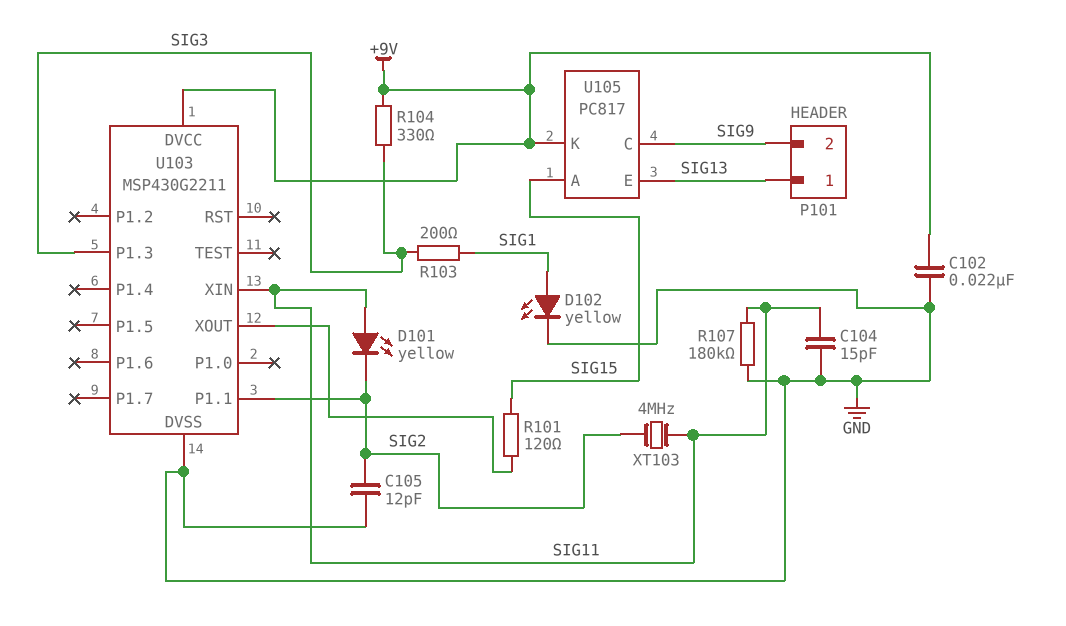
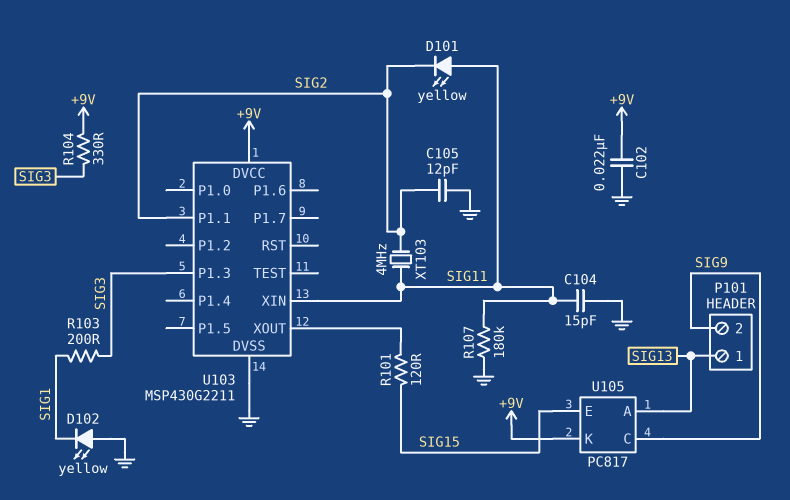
D102: LED yellow (A SIG1, K GND) -> LED yellow (A GND, K SIG1)
U105 pin A: SIG15 -> SIG13
U105 pin E: SIG13 -> SIG15

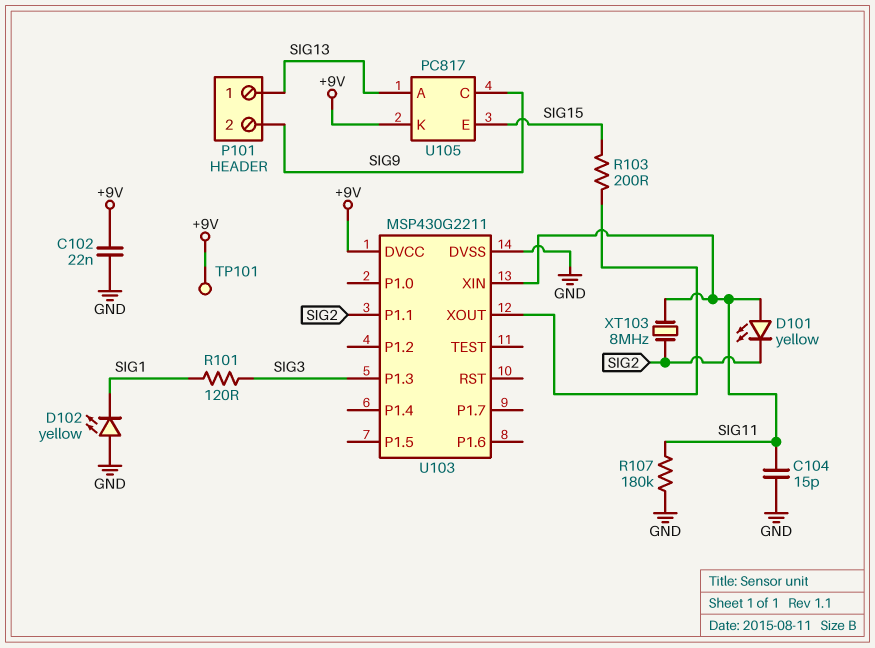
C105: 12pF (GND, SIG2) -> none
R101: 120 (SIG15, U103/XOUT) -> 120 (SIG1, SIG3)
R103: 200 (SIG1, SIG3) -> 200 (SIG15, U103/XOUT)
R104: 330 (+9V, SIG3) -> none
TP101: none -> test point (+9V)
XT103: 4MHz (SIG2, SIG11) -> 8MHz (SIG2, SIG11)

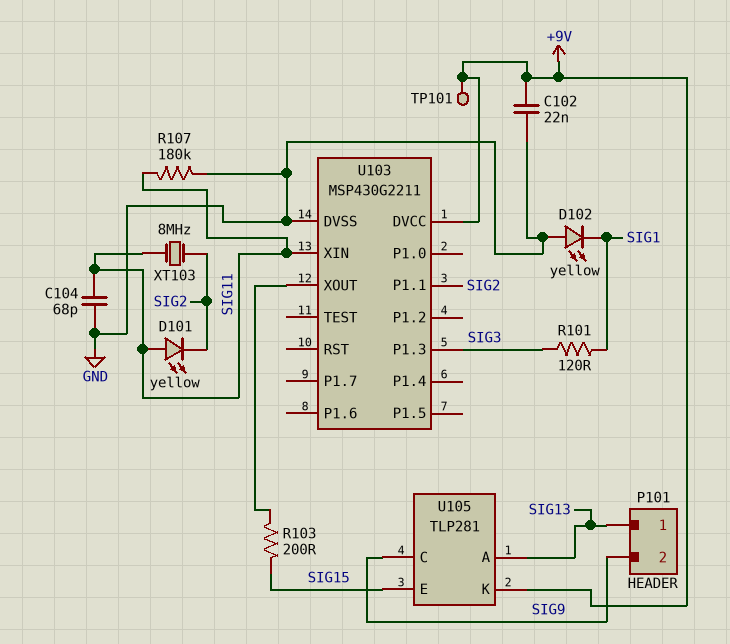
C104: 15pF (GND, SIG11) -> 68pF (GND, SIG11)
U105: PC817 -> TLP281

